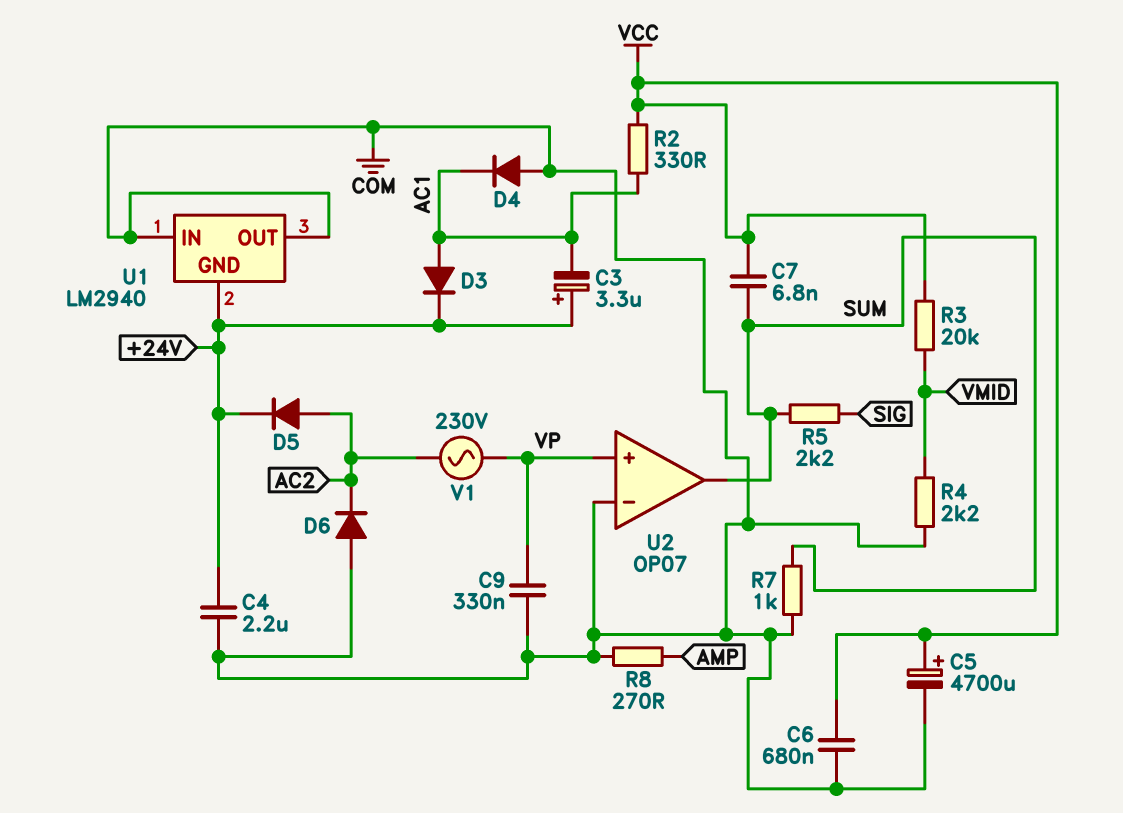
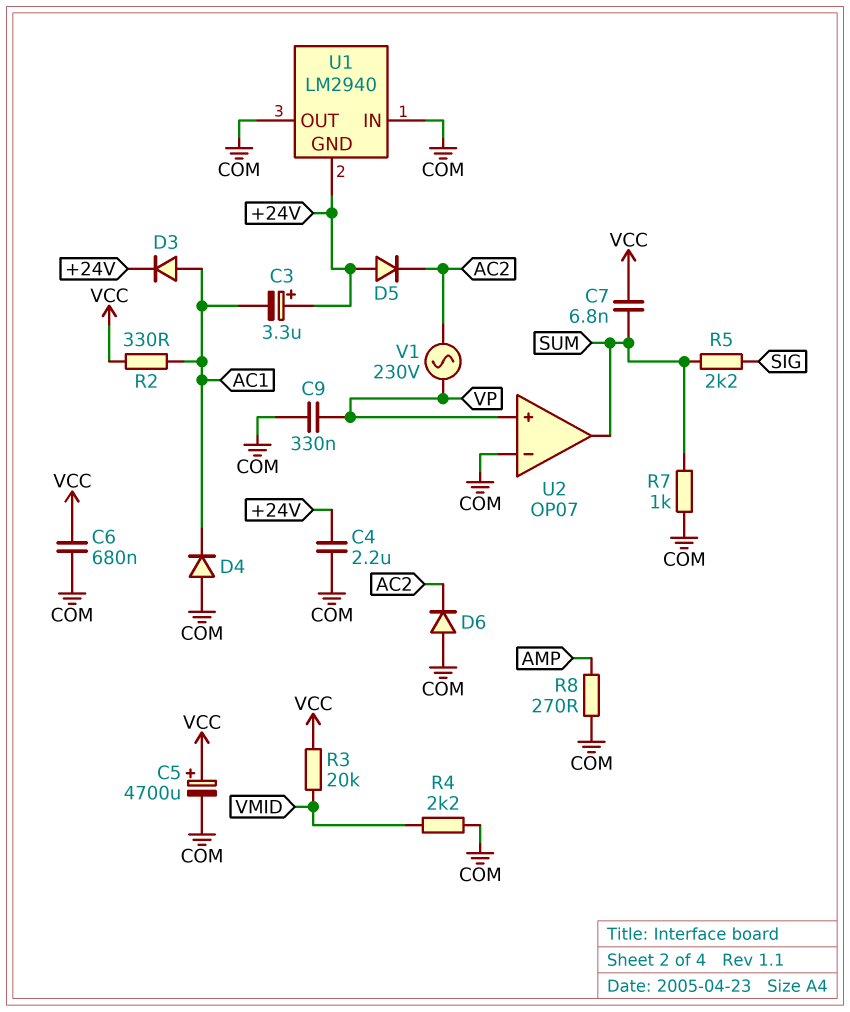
D5: diode (A AC2, K +24V) -> diode (A +24V, K AC2)

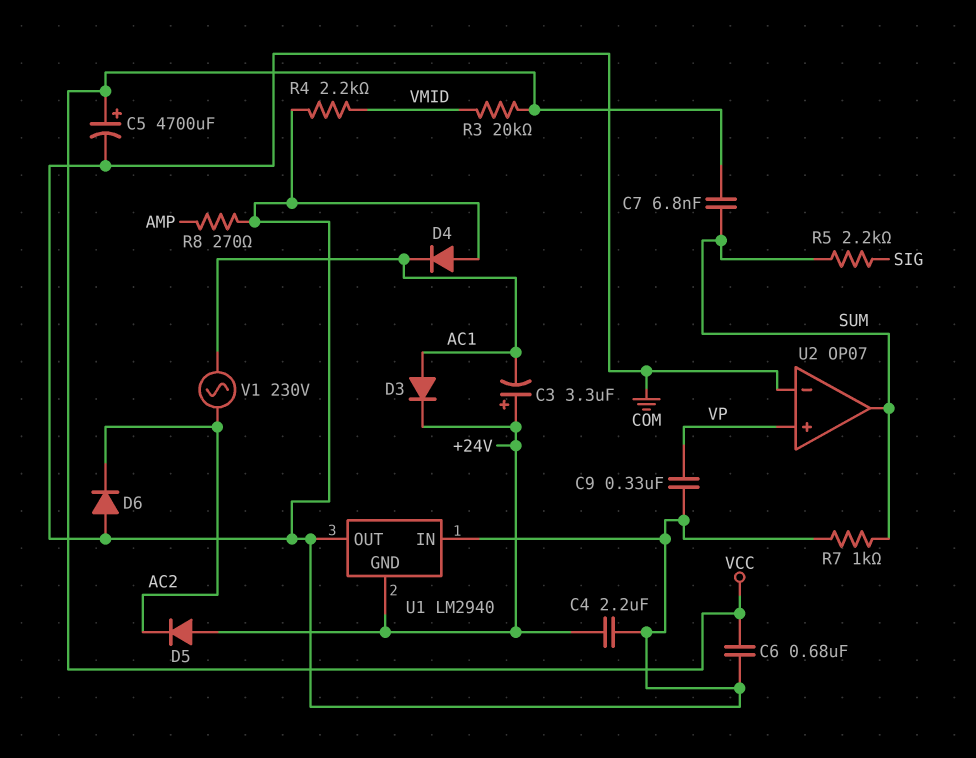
R2: 330 (AC1, VCC) -> none
V1: AC 230V (AC2, VP) -> AC 230V (AC1, AC2)

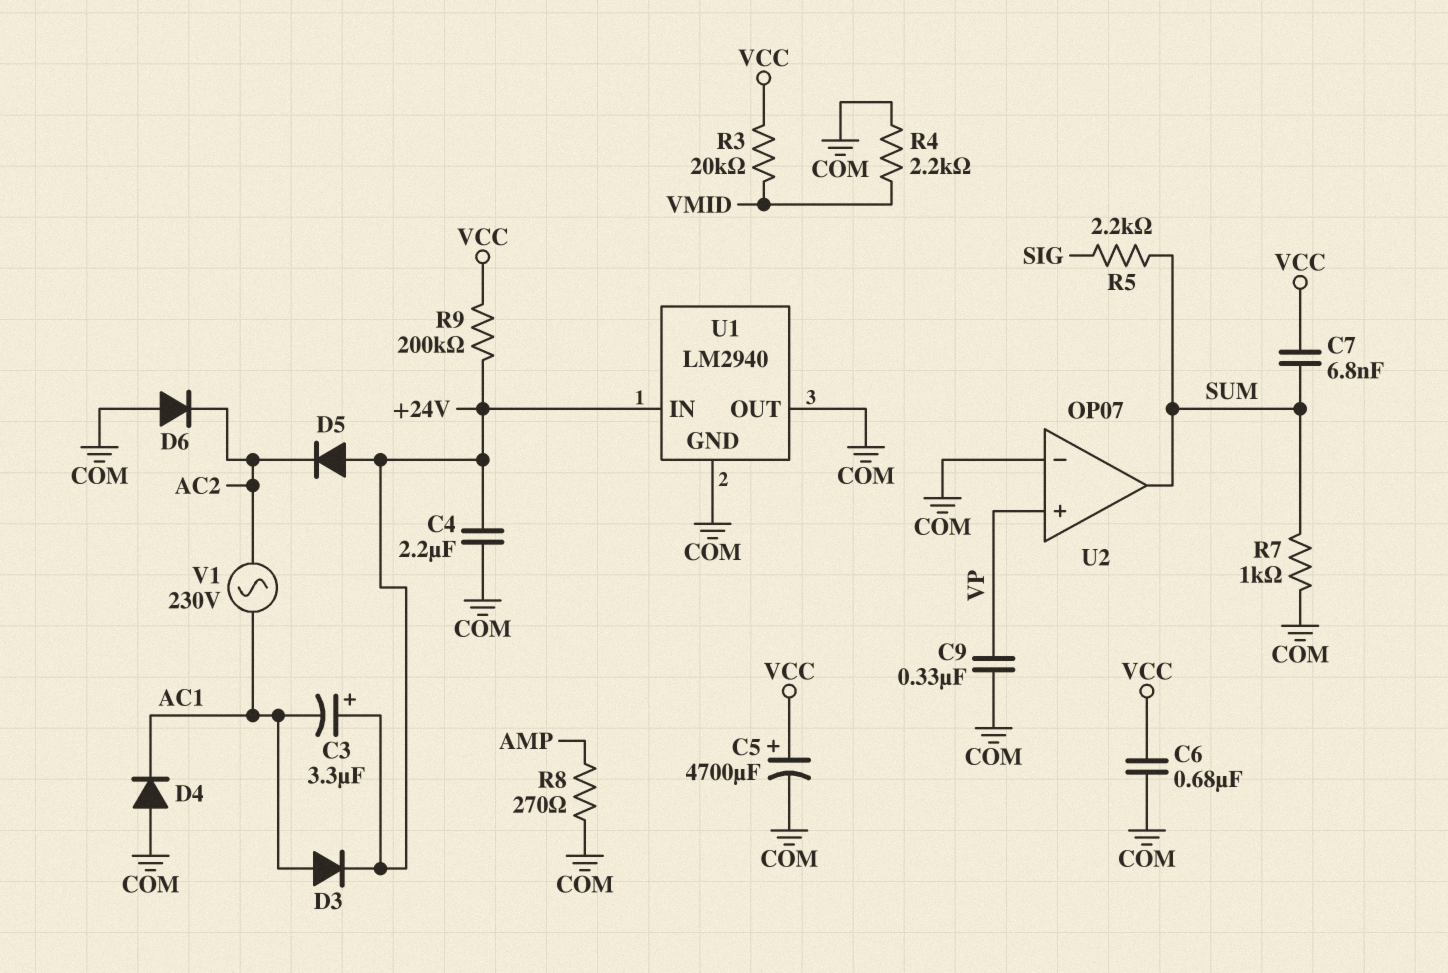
R9: none -> 200k (+24V, VCC)
U1 pin GND: +24V -> COM
U1 pin IN: COM -> +24V

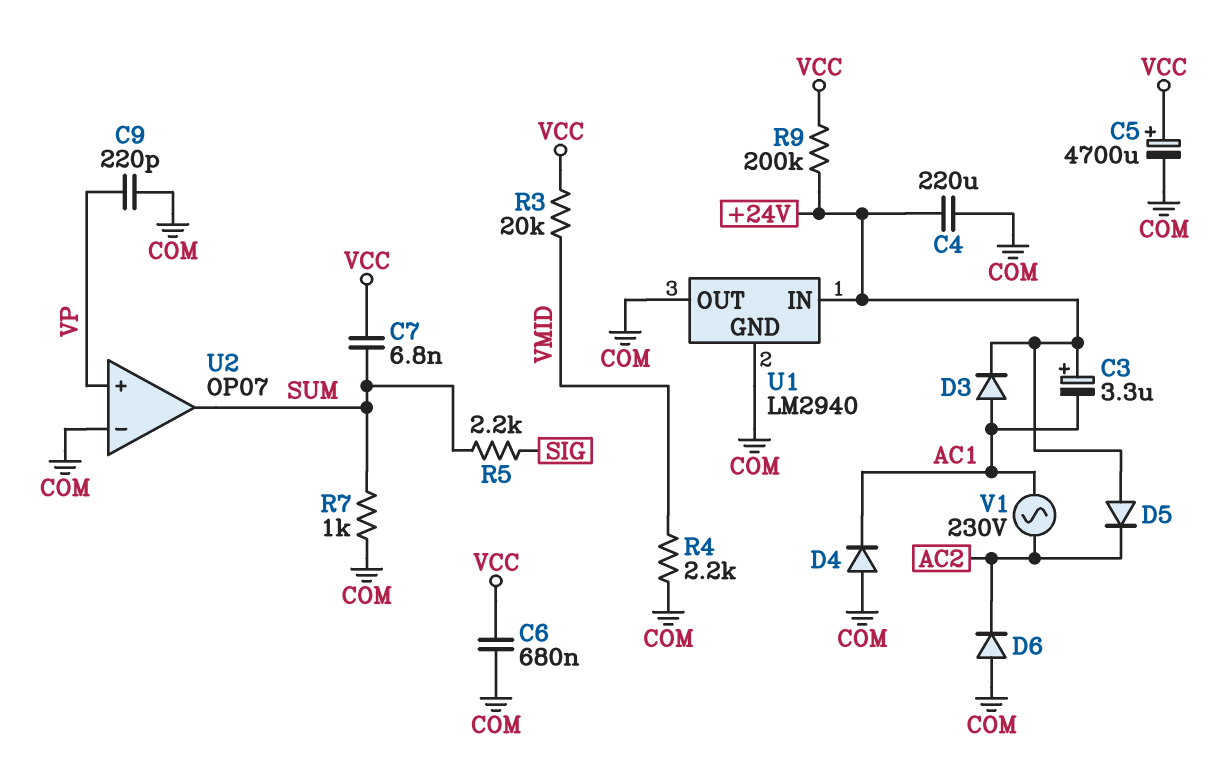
C4: 2.2uF (+24V, COM) -> 220uF (+24V, COM)
C9: 330nF (COM, VP) -> 220pF (COM, VP)
R8: 270 (AMP, COM) -> none

